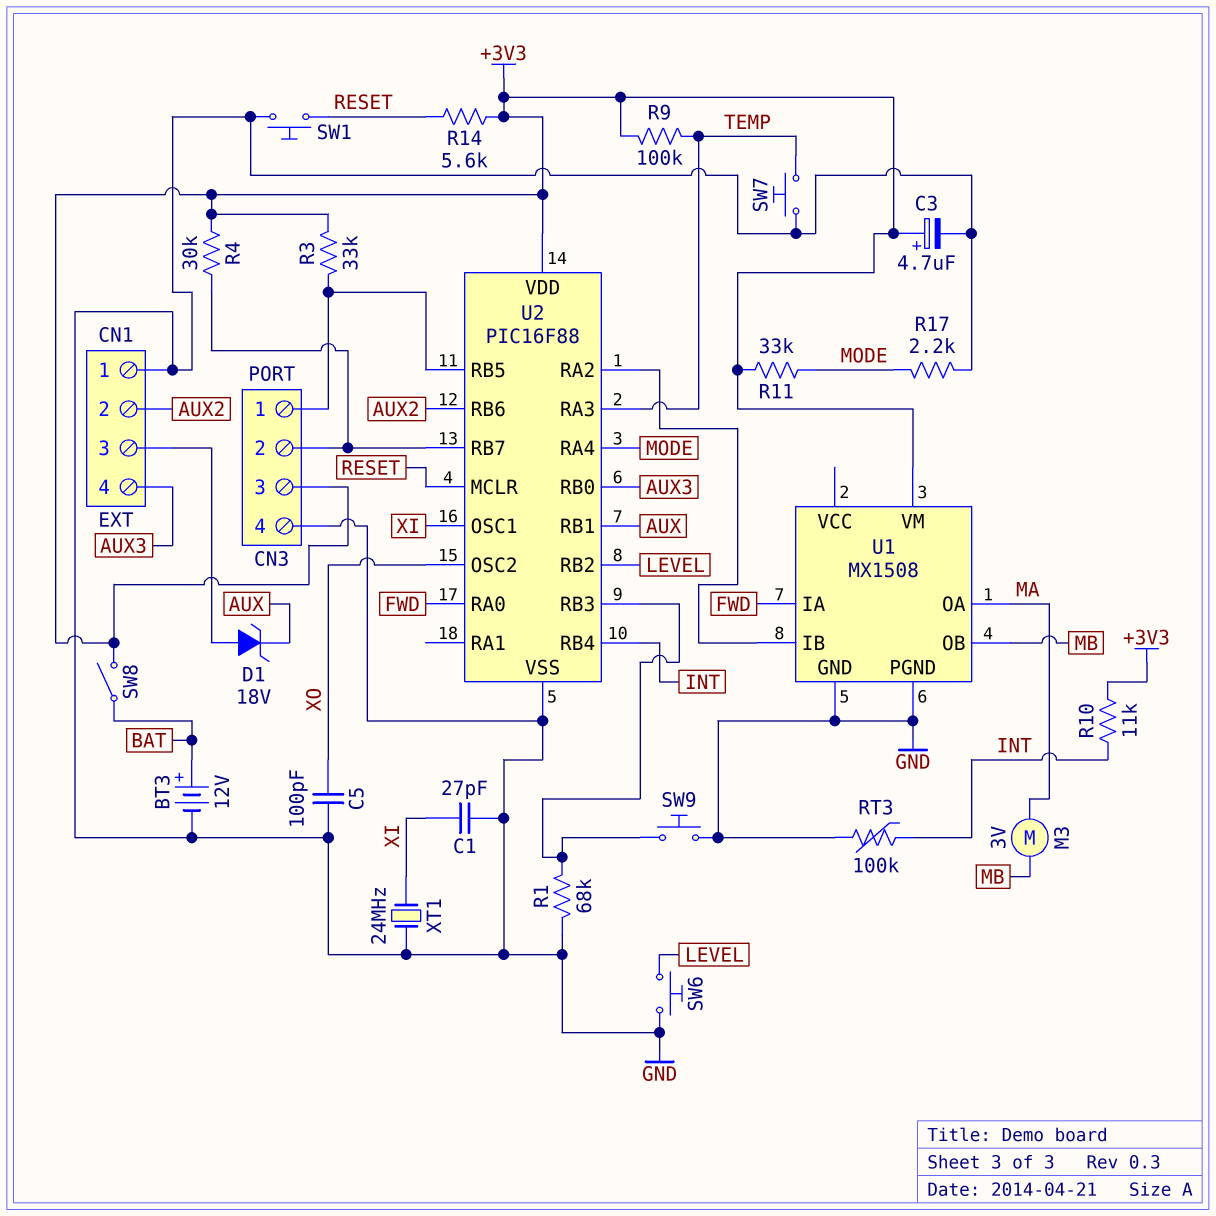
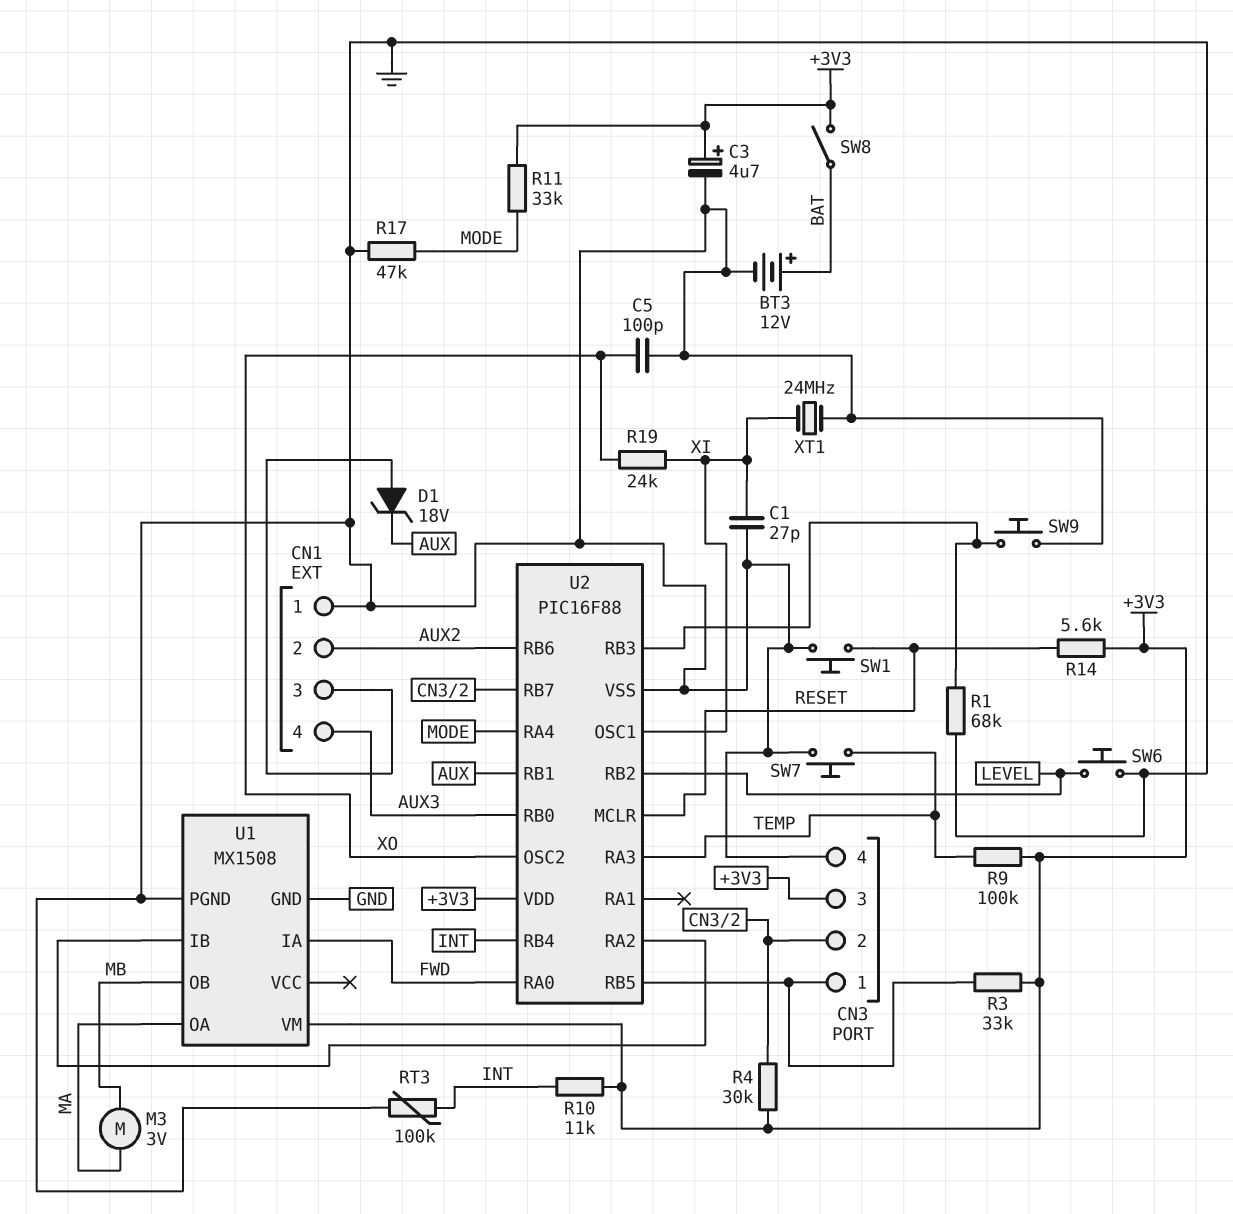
R17: 2.2k (GND, MODE) -> 47k (GND, MODE)
R19: none -> 24k (XI, XO)

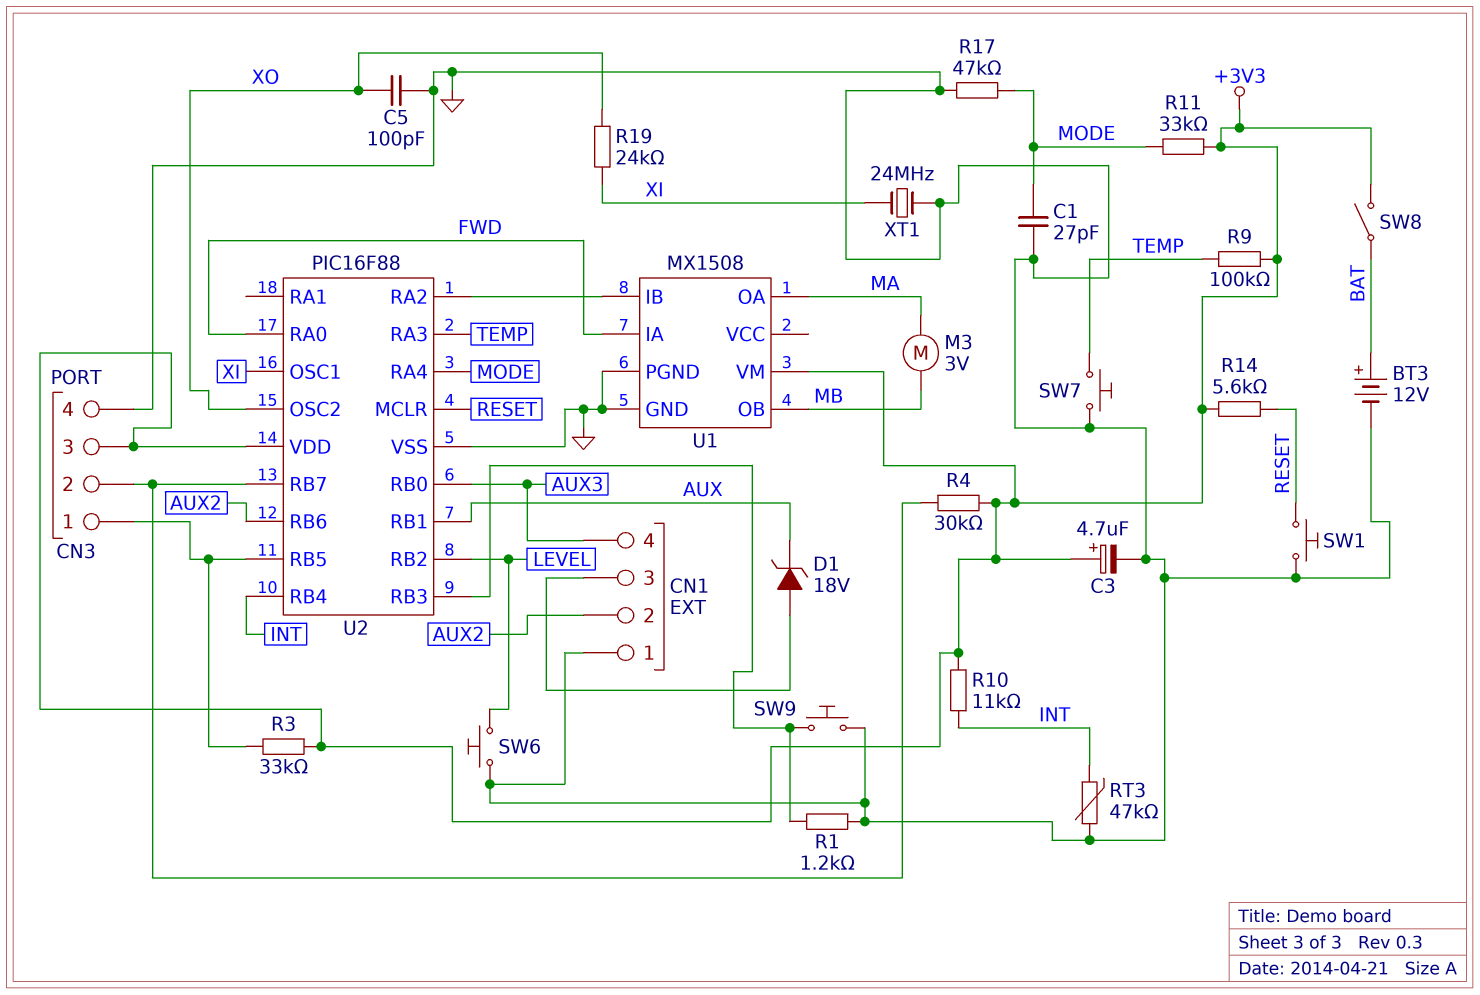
C1: 27pF (GND, XI) -> 27pF (GND, MODE)
R1: 68k (GND, U2/RB3) -> 1.2k (GND, U2/RB3)
RT3: 100k (GND, INT) -> 47k (GND, INT)

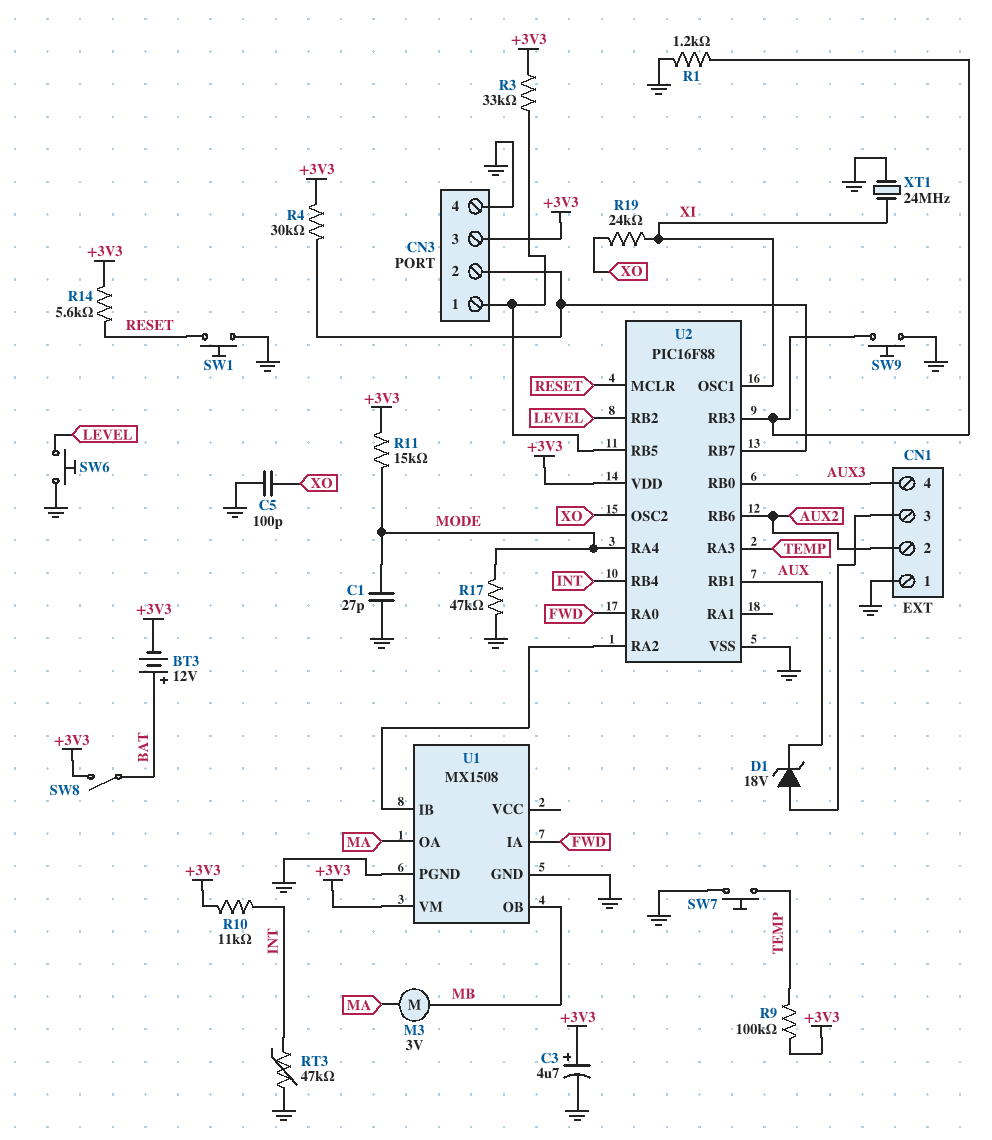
BT3: 12V (plus BAT, minus GND) -> 12V (plus BAT, minus +3V3)
R11: 33k (+3V3, MODE) -> 15k (+3V3, MODE)

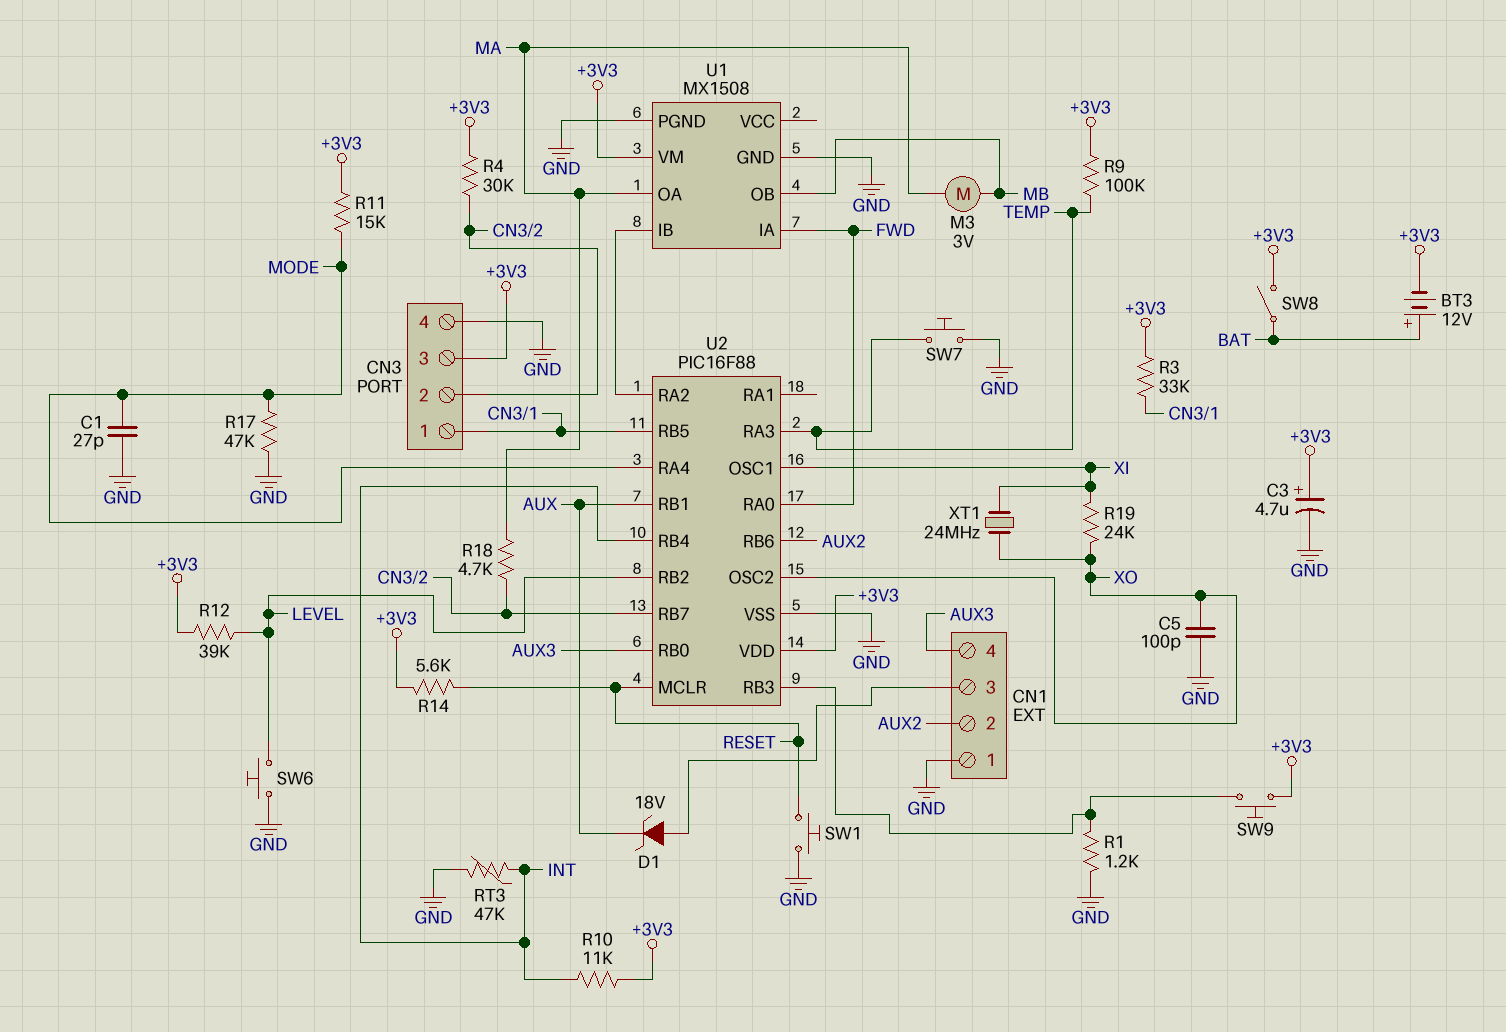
R12: none -> 39k (+3V3, LEVEL)
R18: none -> 4.7k (CN3/2, MA)
SW9: button (GND, U2/RB3) -> button (+3V3, U2/RB3)
XT1: 24MHz (GND, XI) -> 24MHz (XI, XO)

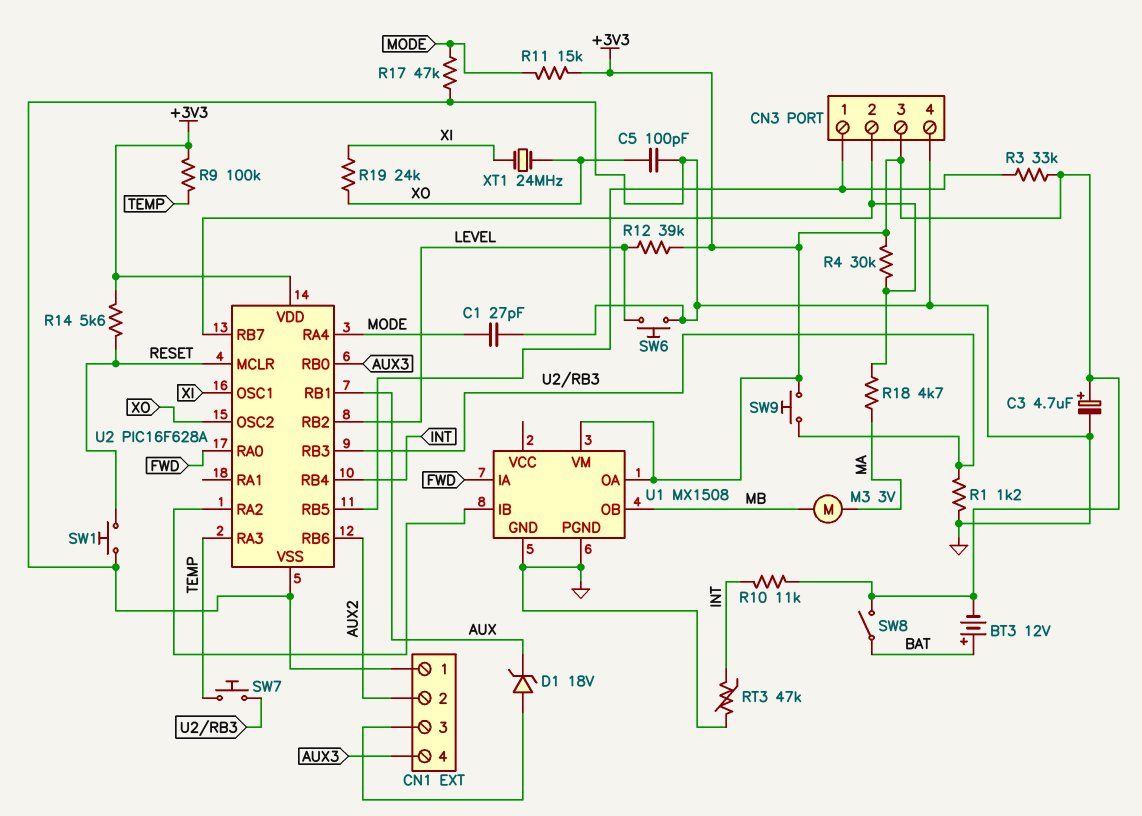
SW7: button (GND, TEMP) -> button (TEMP, U2/RB3)
U1 pin OA: MA -> +3V3
U2: PIC16F88 -> PIC16F628A

